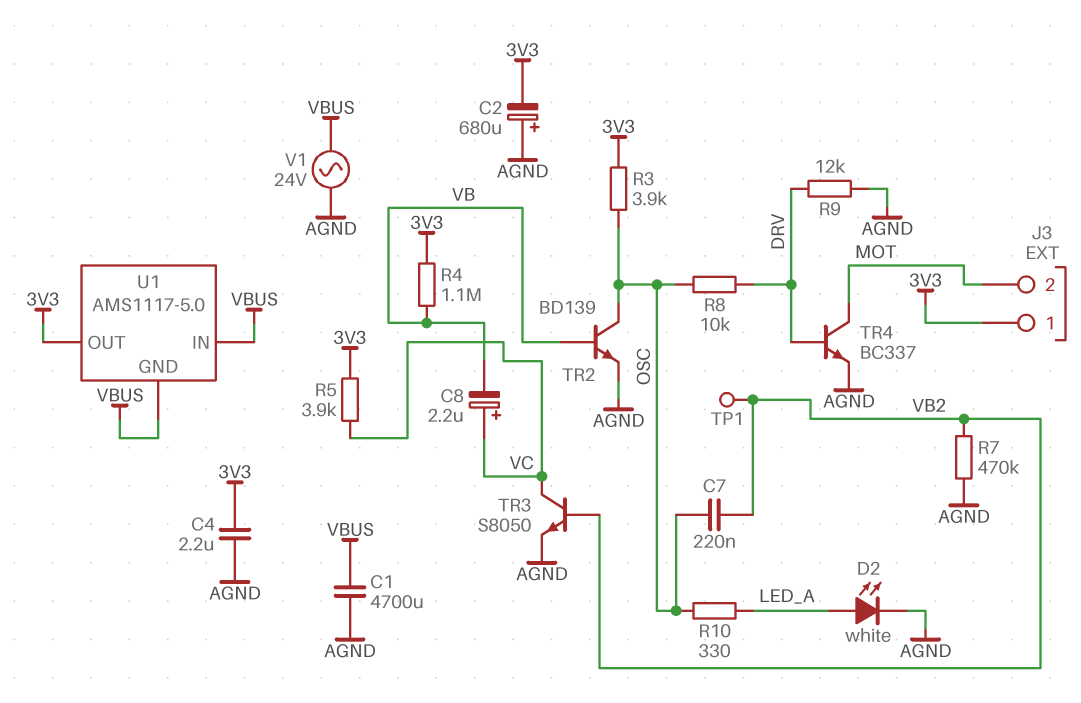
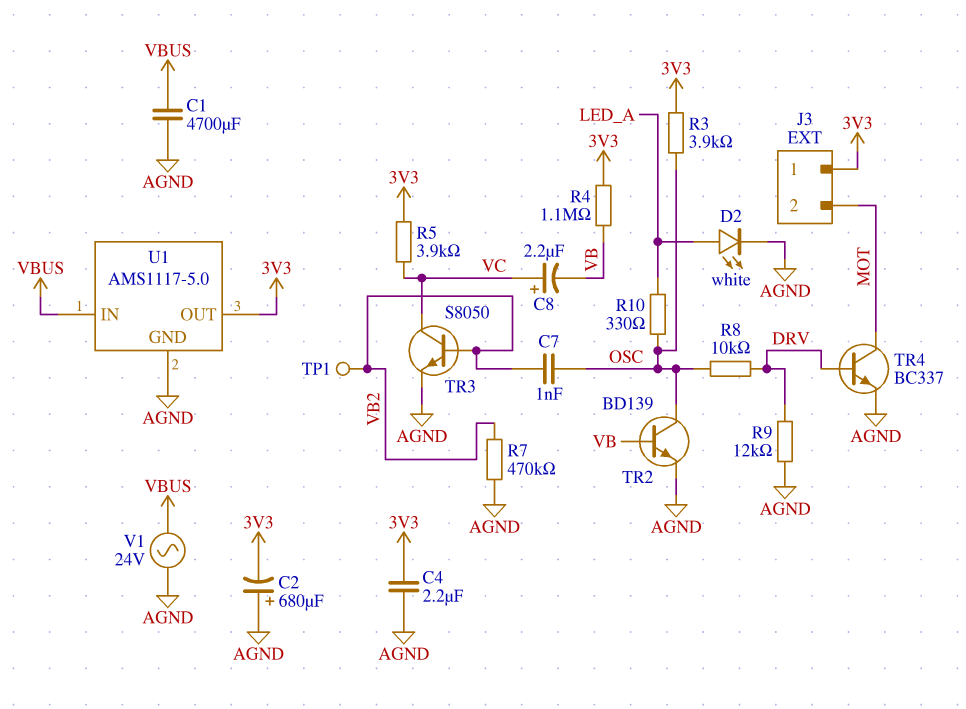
C7: 220nF (OSC, VB2) -> 1nF (OSC, VB2)
U1 pin GND: VBUS -> AGND

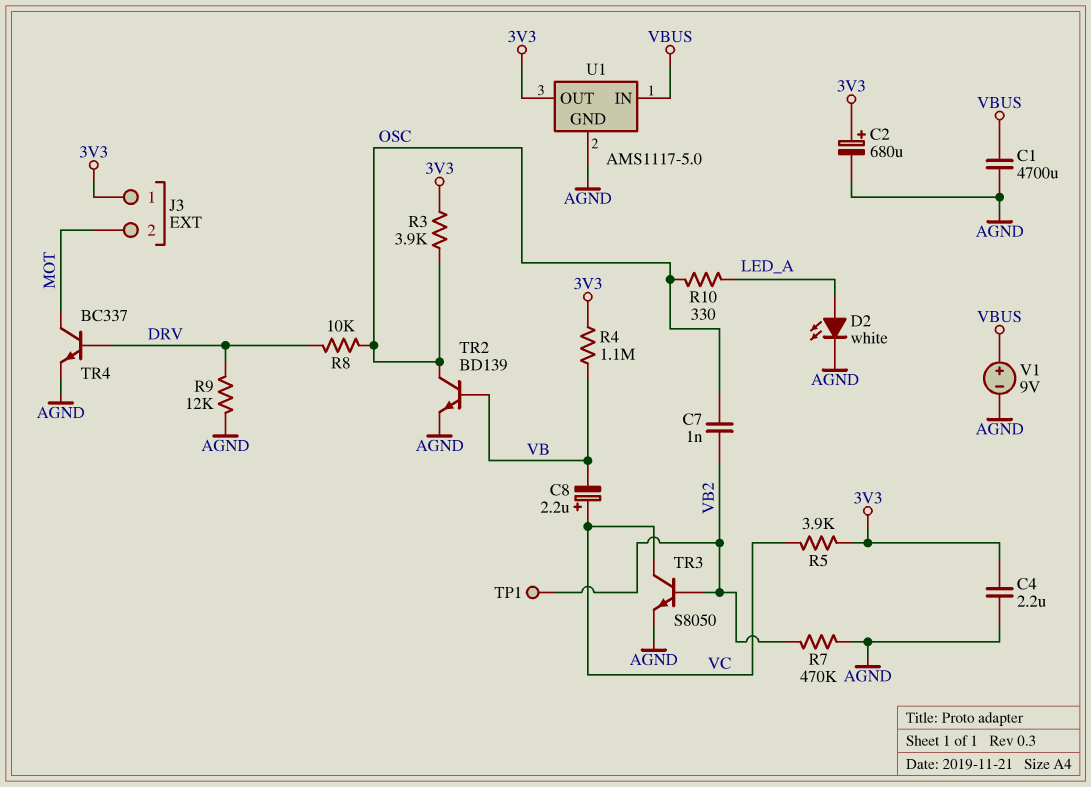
C2: 680uF (plus AGND, minus 3V3) -> 680uF (plus 3V3, minus AGND)
V1: AC 24V (AGND, VBUS) -> 9V (plus VBUS, minus AGND)

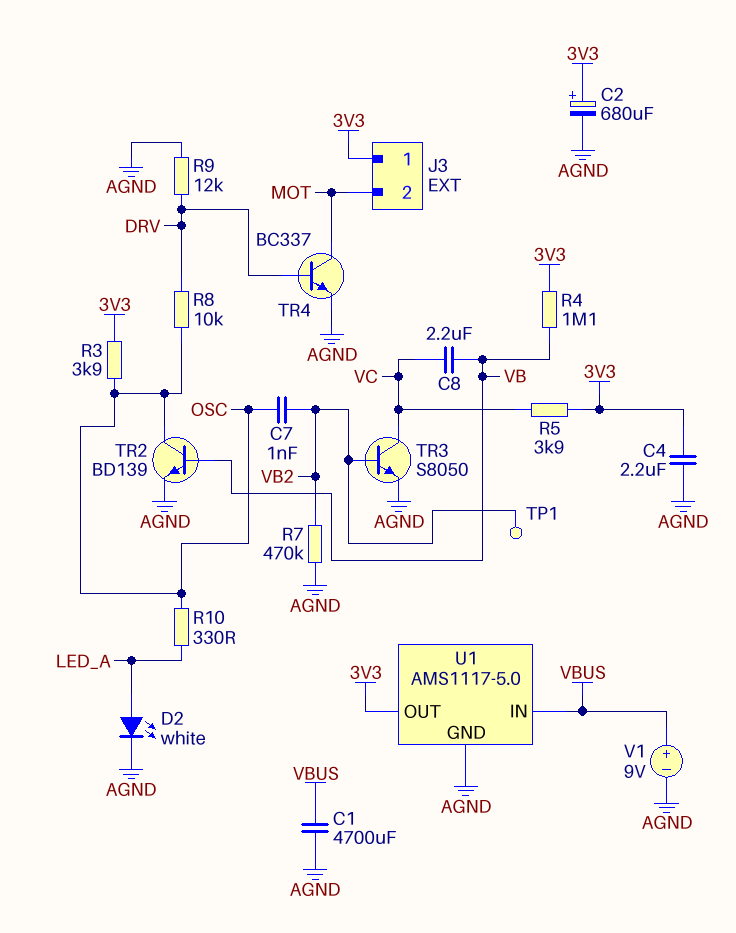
C8: 2.2uF (plus VC, minus VB) -> 2.2uF (VB, VC)

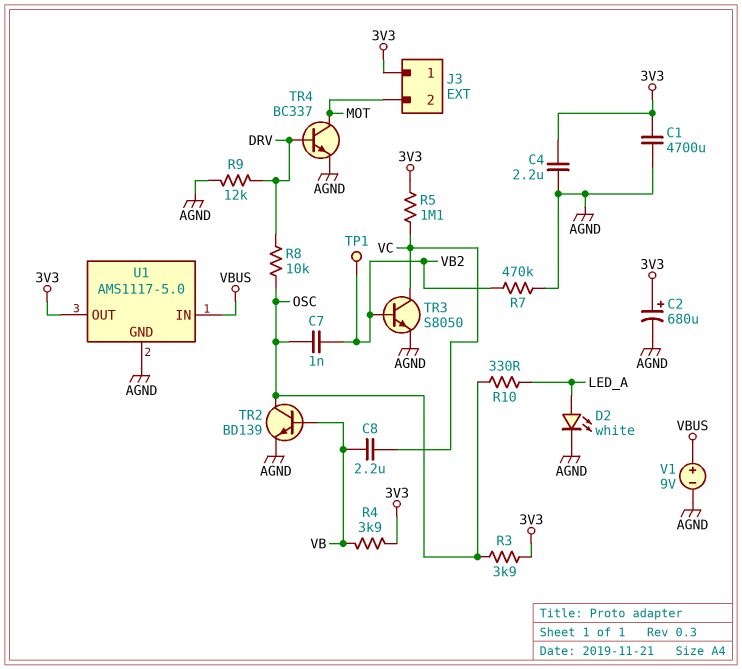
C1: 4700uF (AGND, VBUS) -> 4700uF (3V3, AGND)
R4: 1.1M (3V3, VB) -> 3.9k (3V3, VB)
R5: 3.9k (3V3, VC) -> 1.1M (3V3, VC)

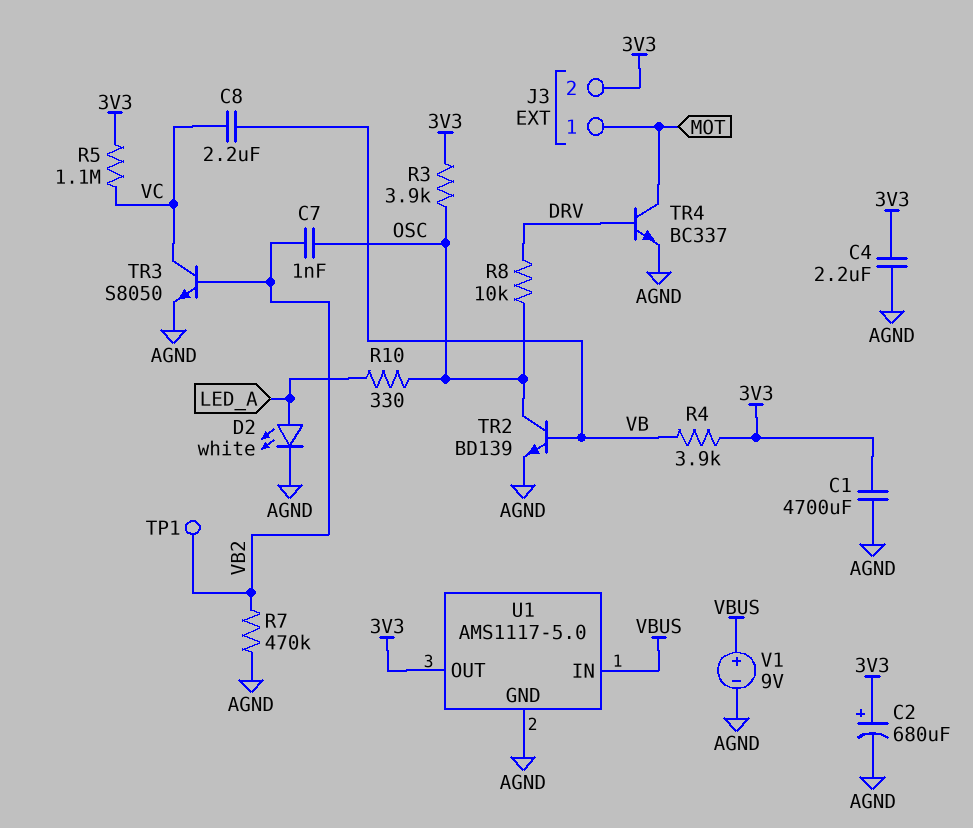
J3 pin 1: 3V3 -> MOT
J3 pin 2: MOT -> 3V3
R9: 12k (AGND, DRV) -> none

